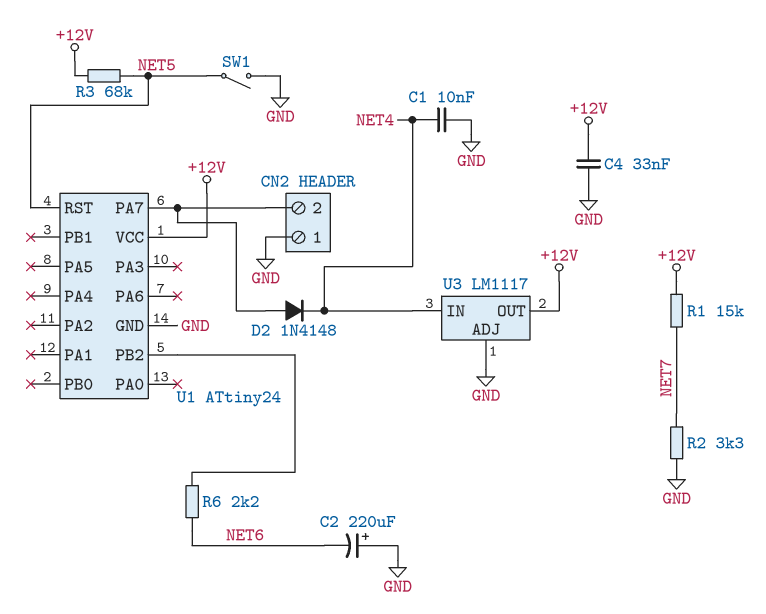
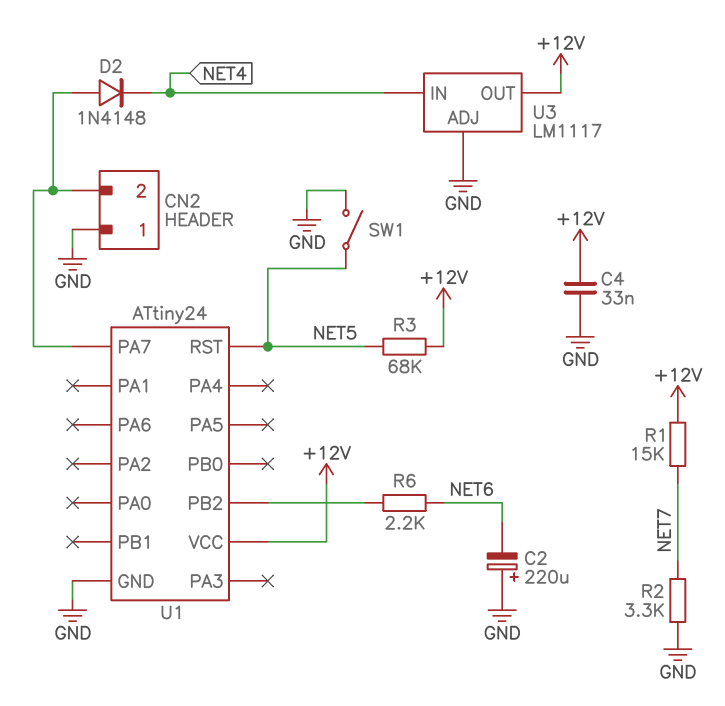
C1: 10nF (GND, NET4) -> none

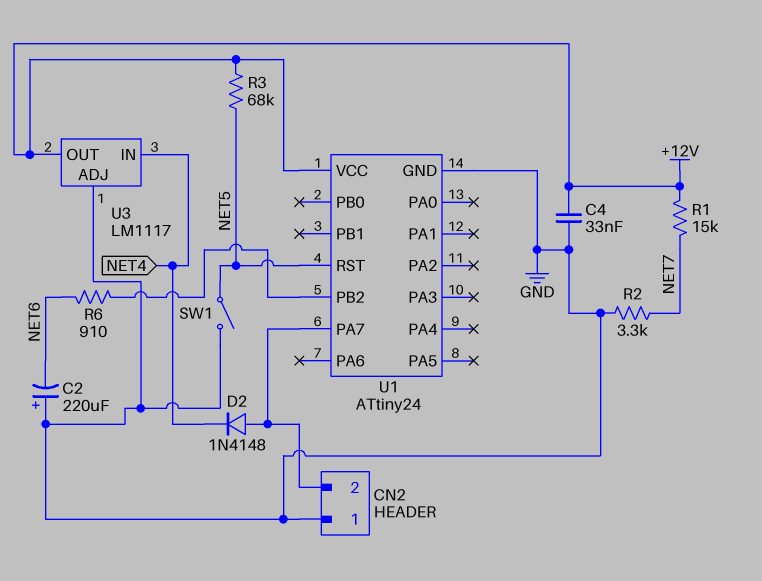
R6: 2.2k (NET6, U1/PB2) -> 910 (NET6, U1/PB2)

